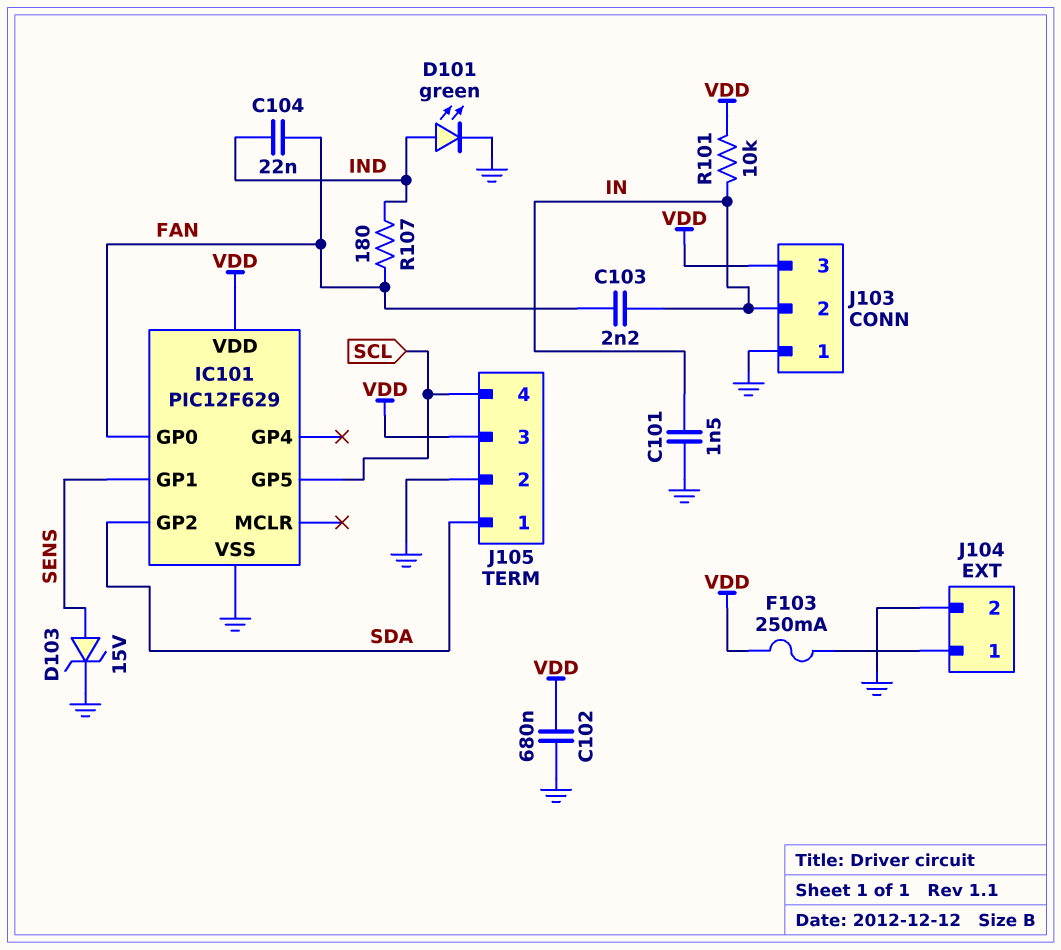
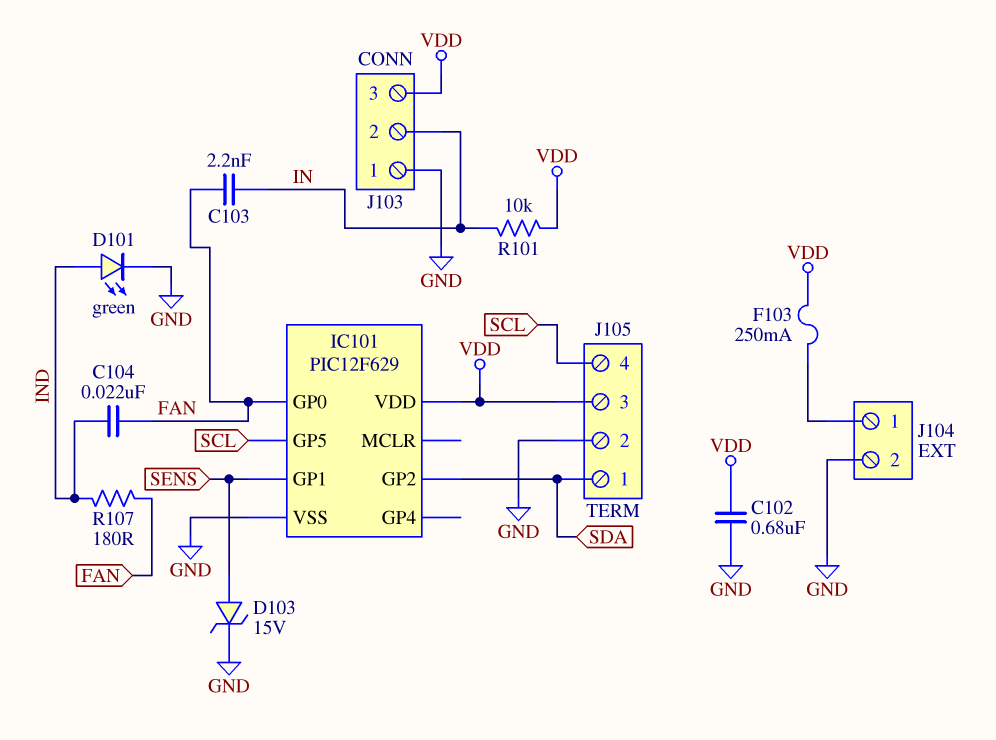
C101: 1.5nF (GND, IN) -> none

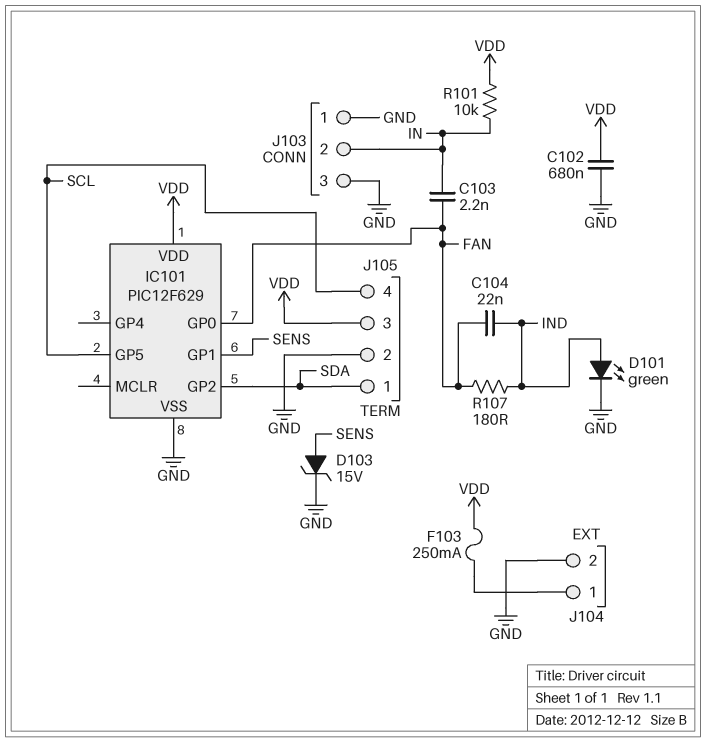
J103 pin 3: VDD -> GND

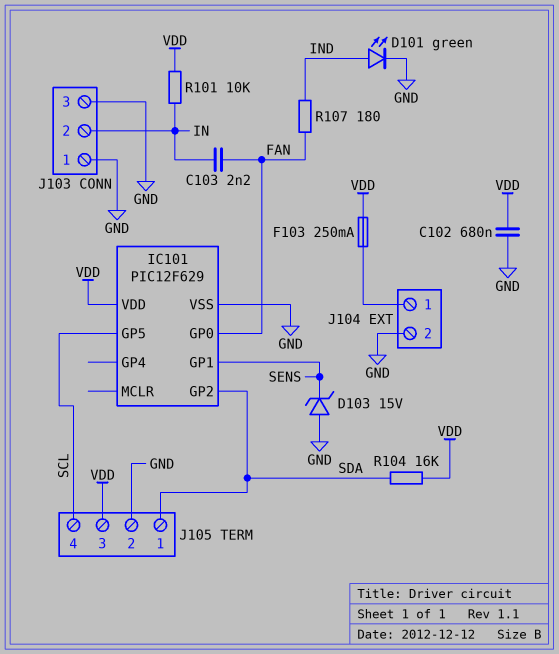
C104: 22nF (FAN, IND) -> none
D103: zener 15V (A SENS, K GND) -> zener 15V (A GND, K SENS)
R104: none -> 16k (SDA, VDD)

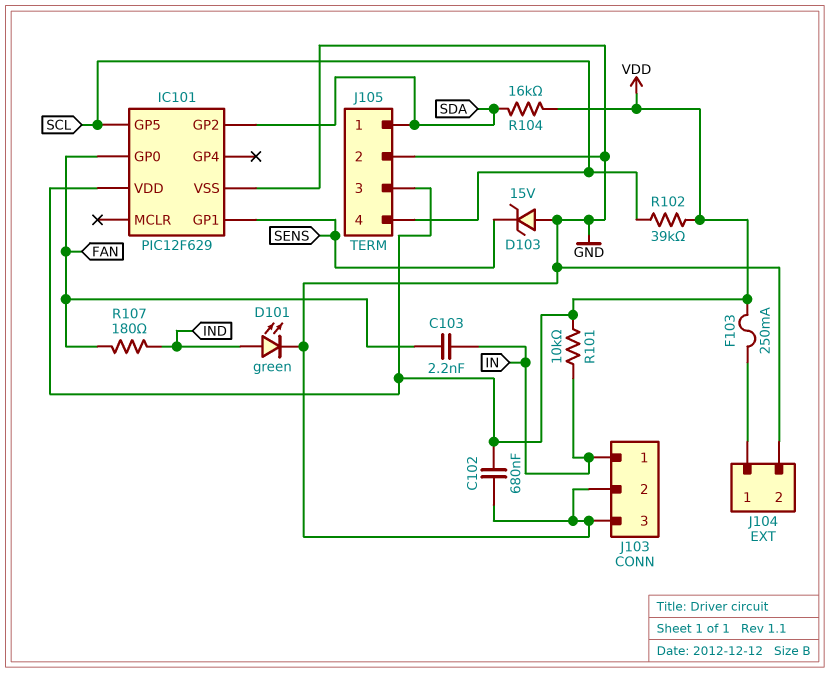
J103 pin 1: GND -> IN
J103 pin 2: IN -> GND
R102: none -> 39k (SCL, VDD)

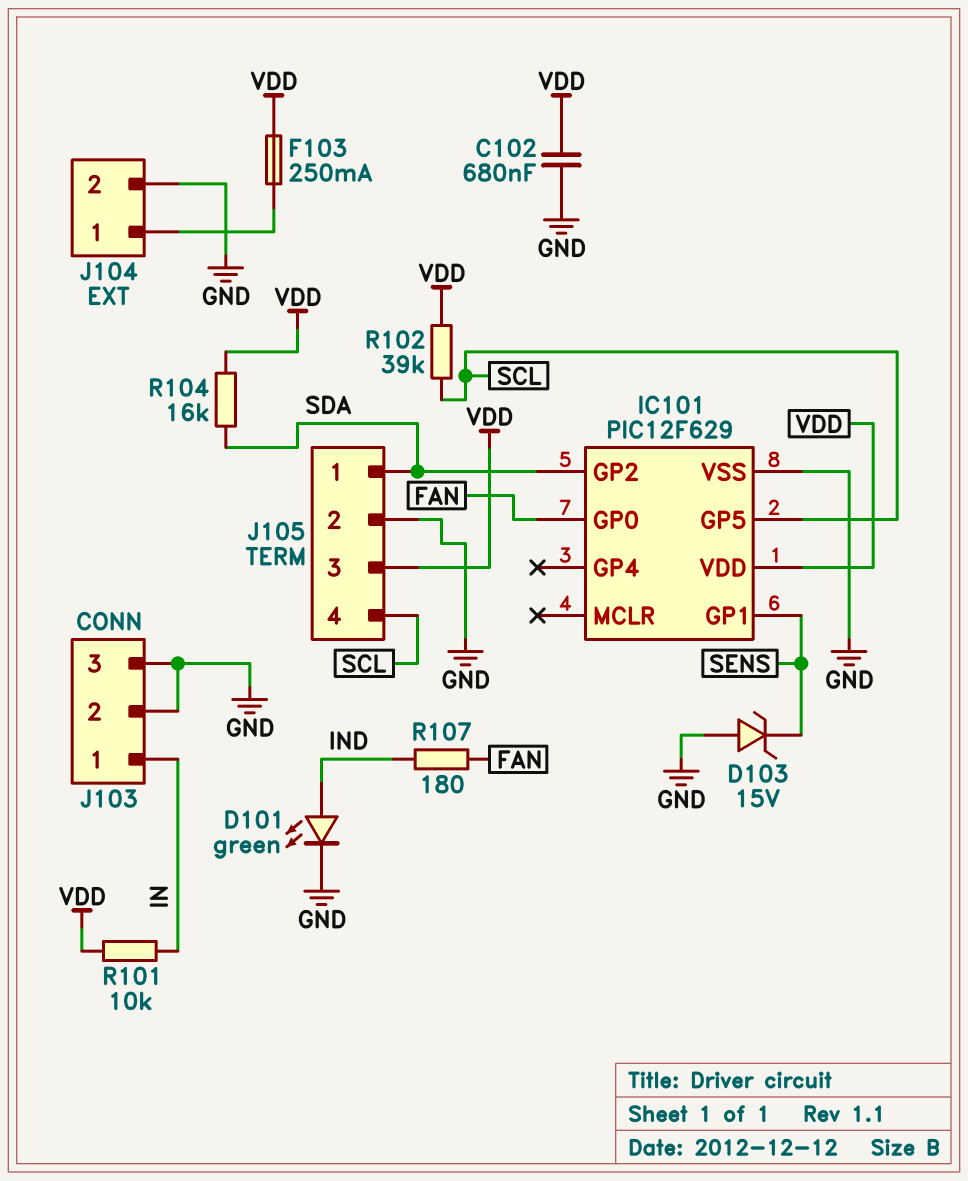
C103: 2.2nF (FAN, IN) -> none

